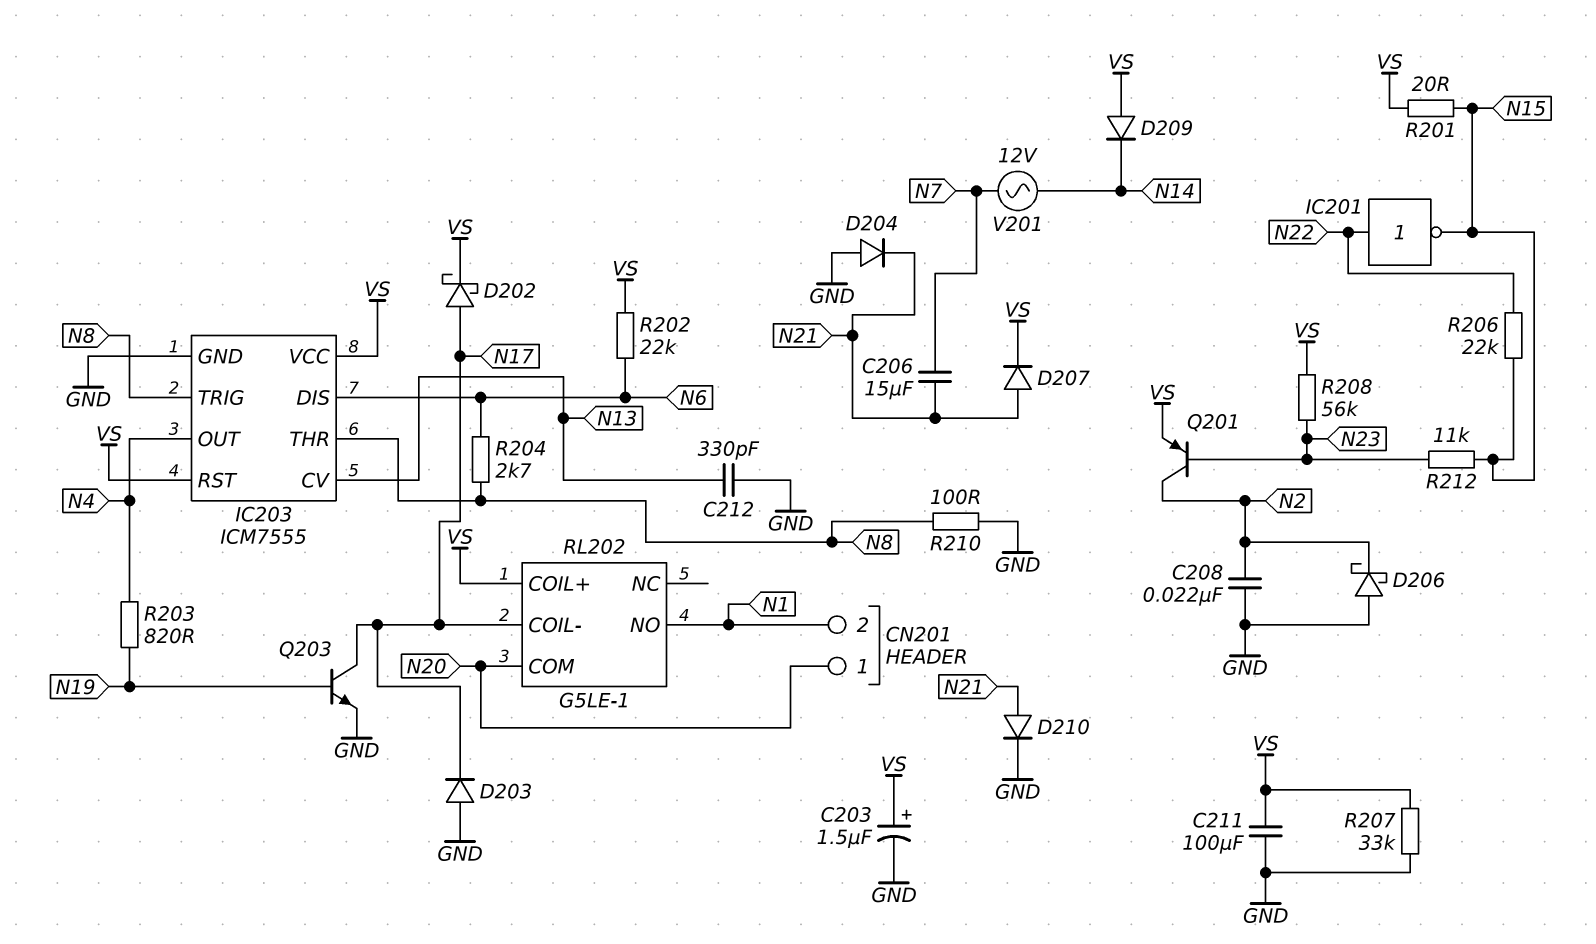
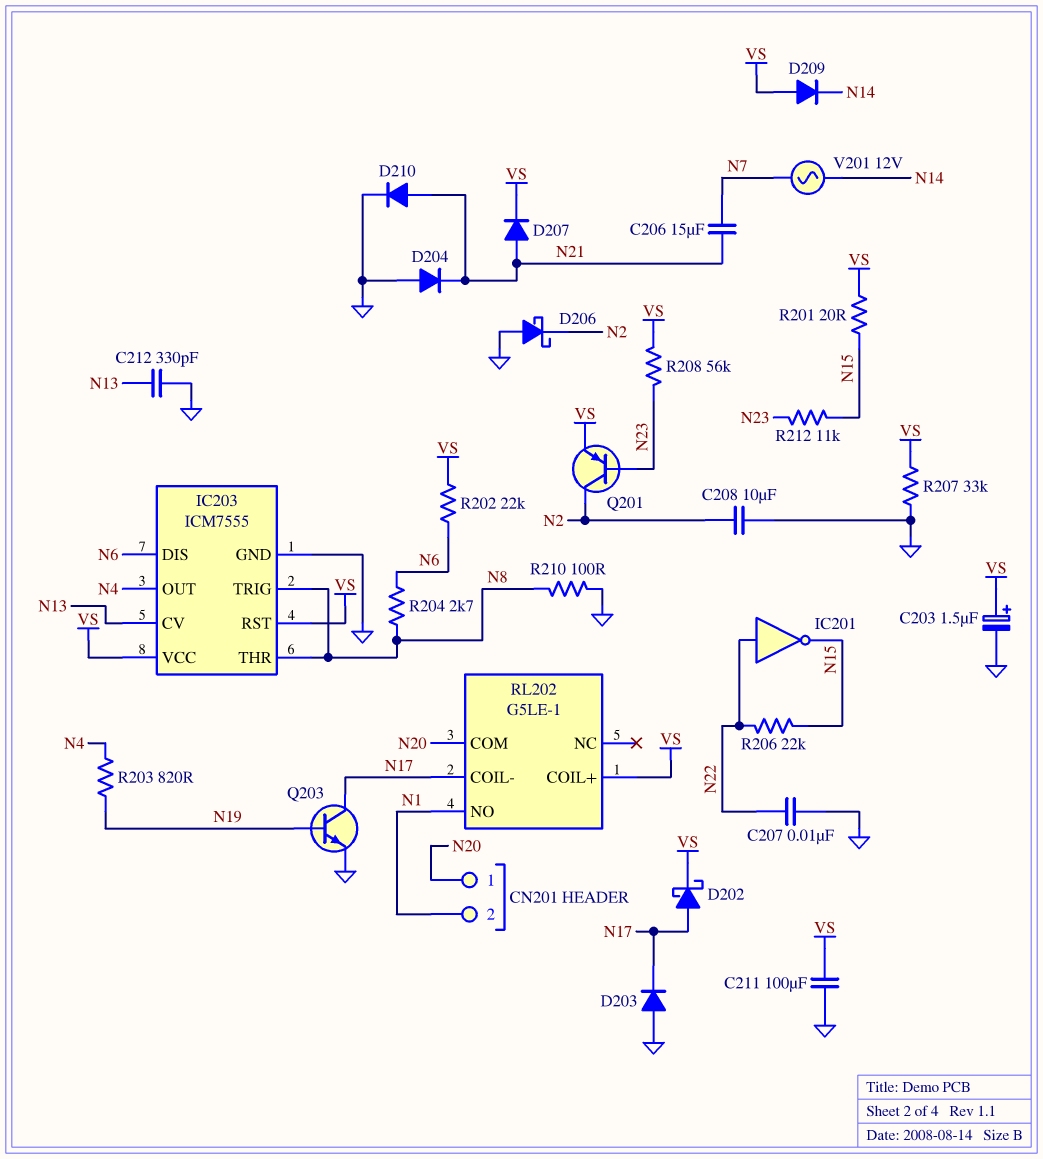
C207: none -> 10nF (GND, N22)
C208: 22nF (GND, N2) -> 10uF (GND, N2)

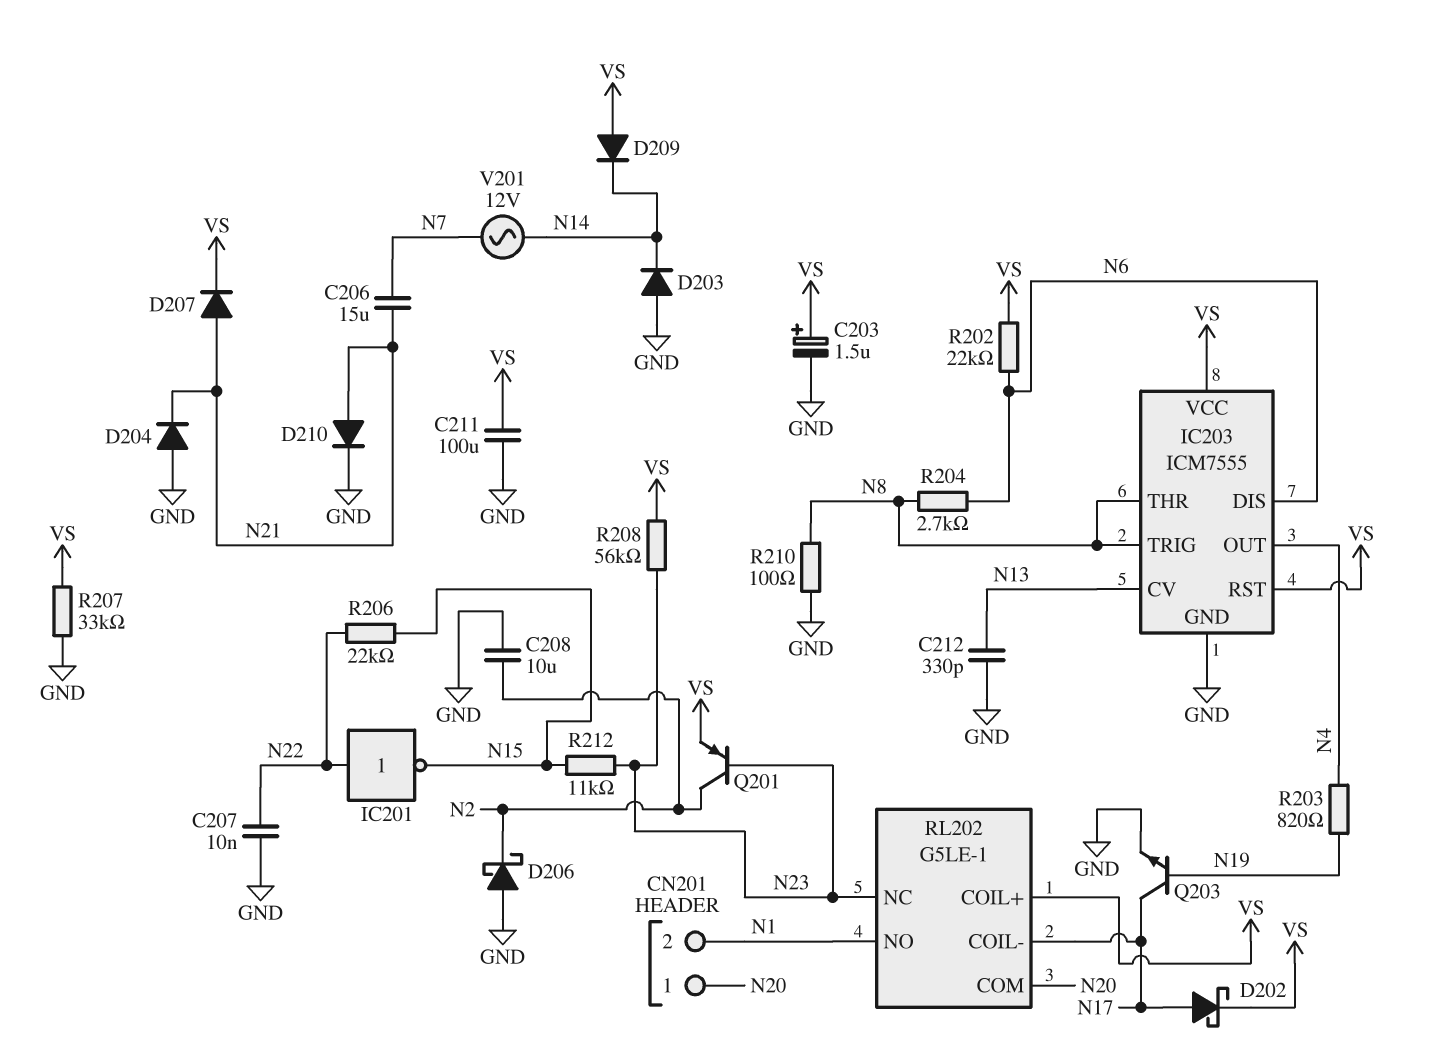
D203: diode (A GND, K N17) -> diode (A GND, K N14)
R201: 20 (N15, VS) -> none
RL202 pin NC: none -> N23

